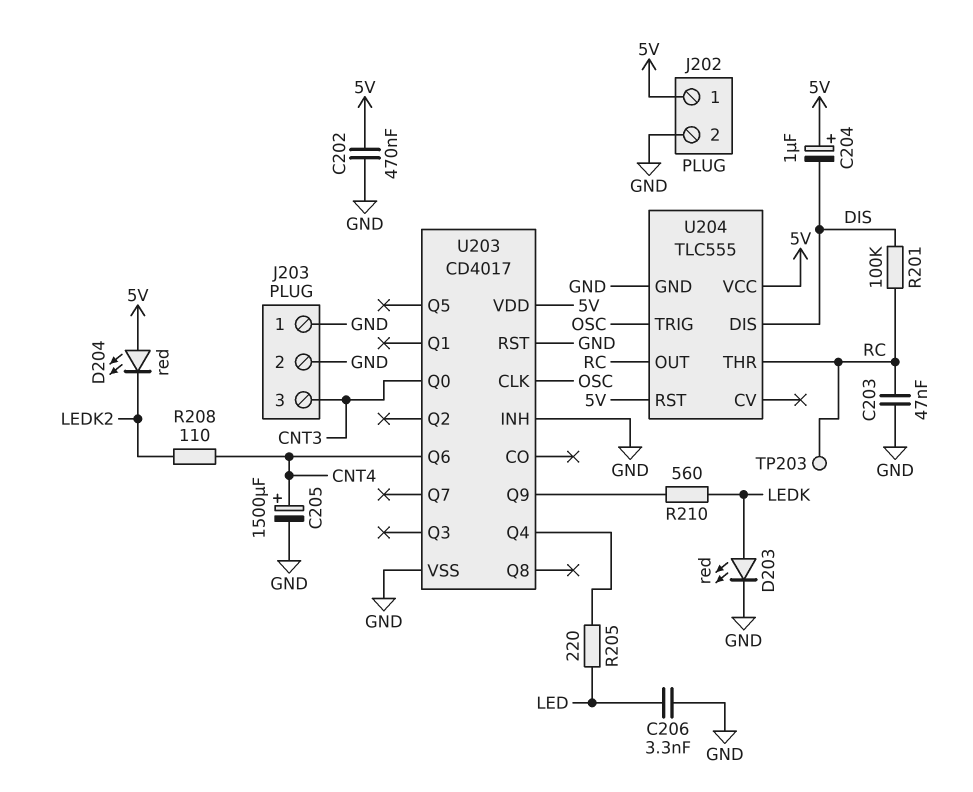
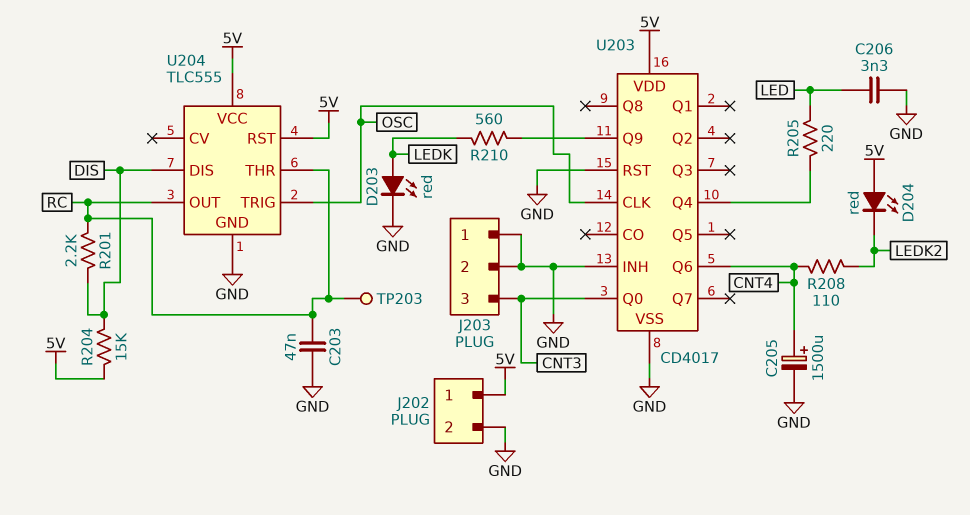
C202: 470nF (5V, GND) -> none
C204: 1uF (plus 5V, minus DIS) -> none
R201: 100k (DIS, RC) -> 2.2k (DIS, RC)
R204: none -> 15k (5V, DIS)

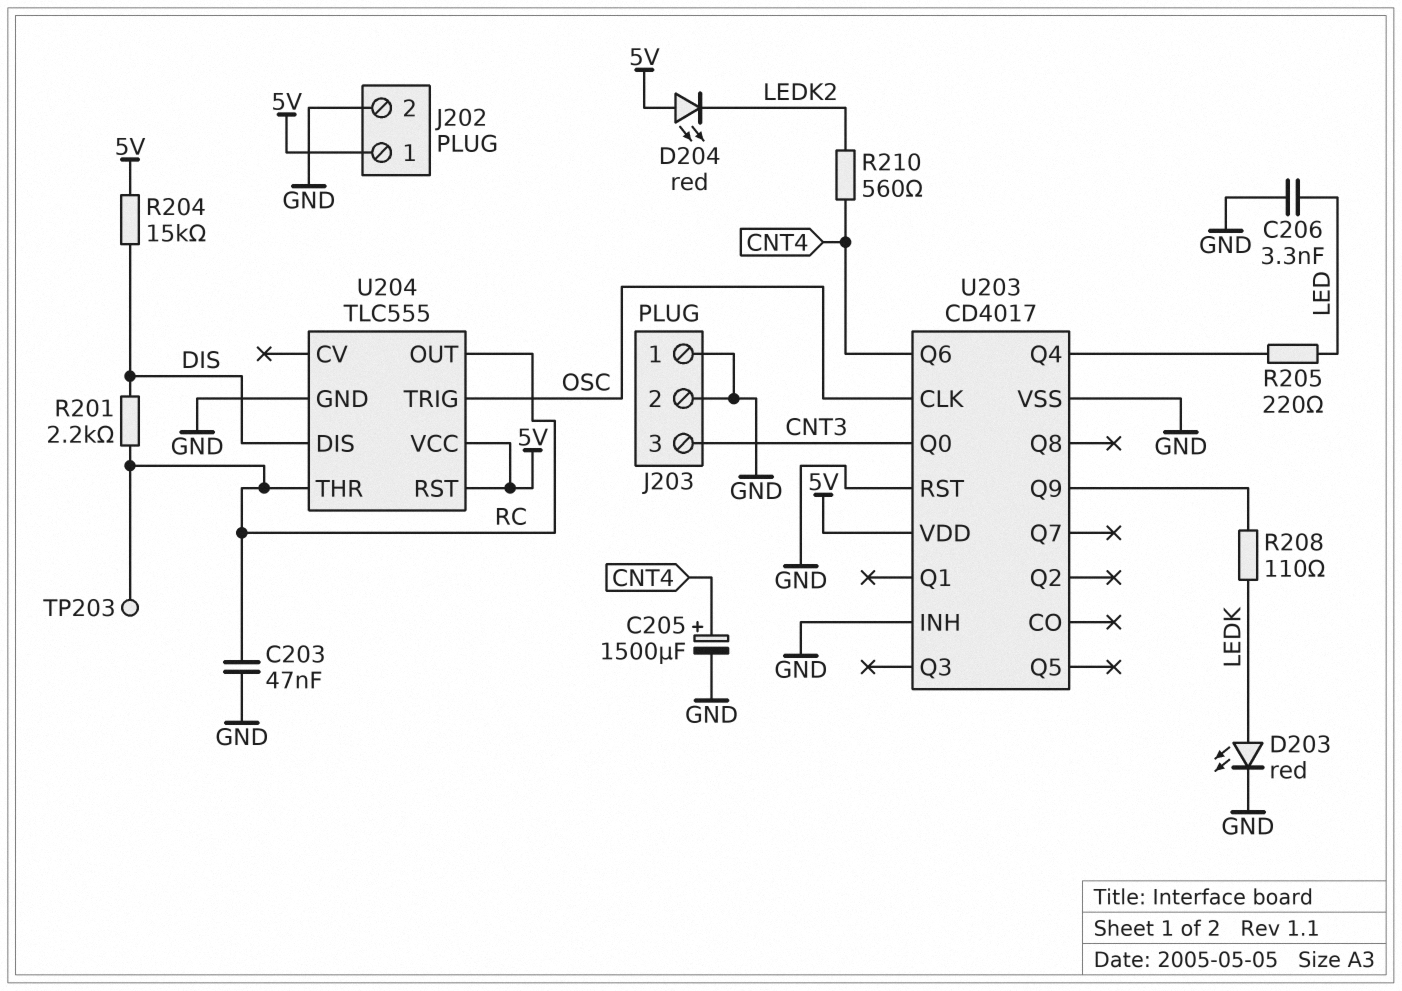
R208: 110 (CNT4, LEDK2) -> 110 (LEDK, U203/Q9)
R210: 560 (LEDK, U203/Q9) -> 560 (CNT4, LEDK2)

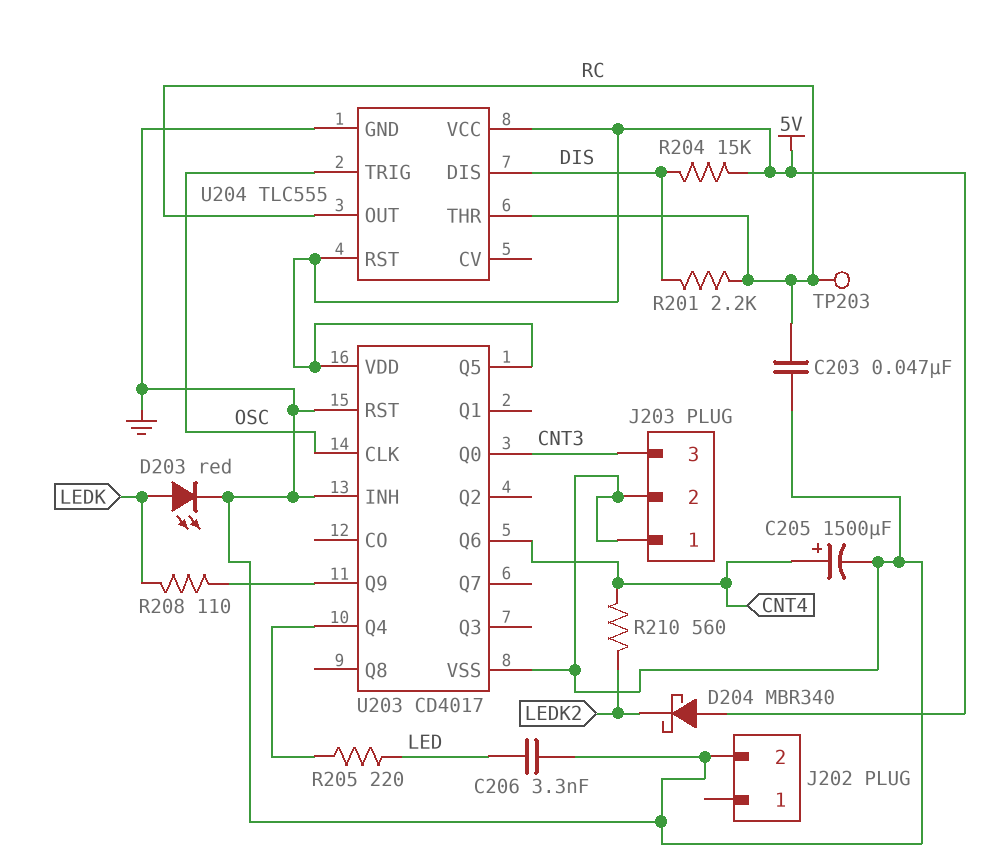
D204: LED red (A 5V, K LEDK2) -> schottky MBR340 (A 5V, K LEDK2)
J202 pin 1: 5V -> none
U203 pin Q5: none -> 5V

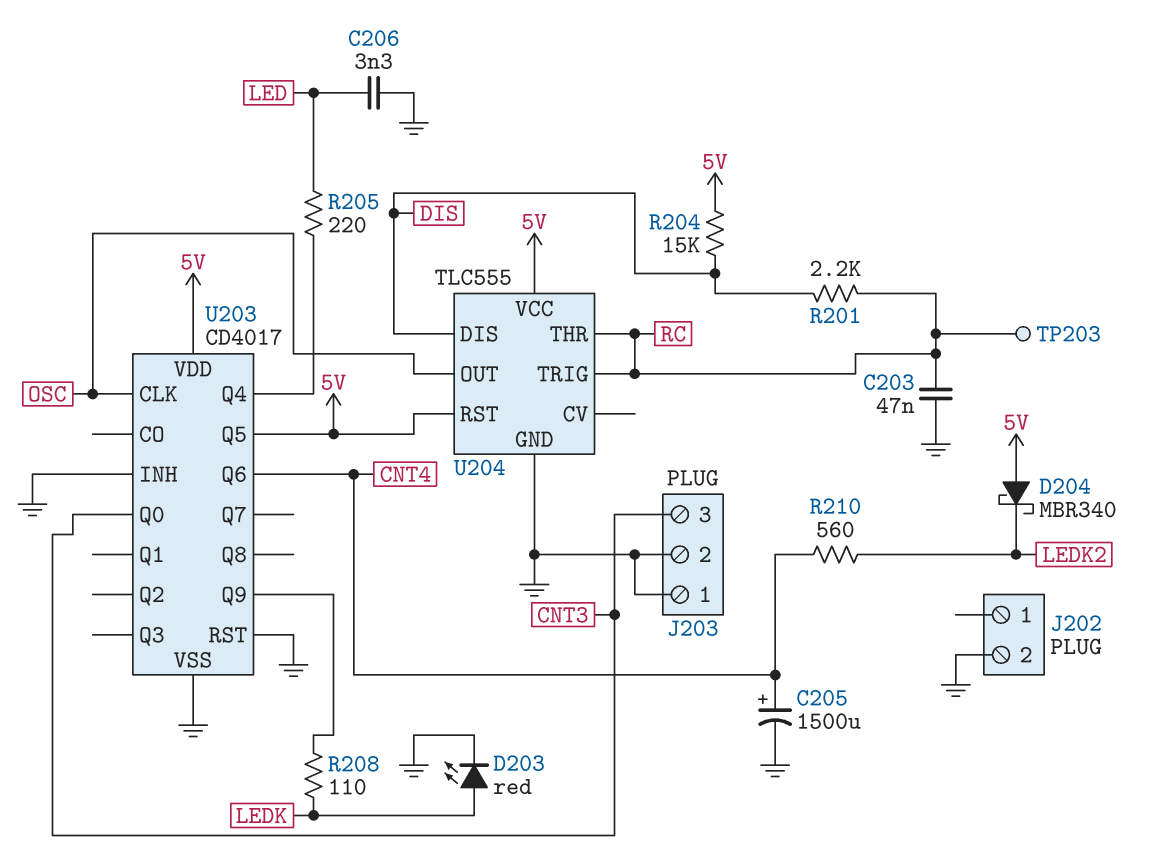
U204 pin OUT: RC -> OSC
U204 pin TRIG: OSC -> RC

